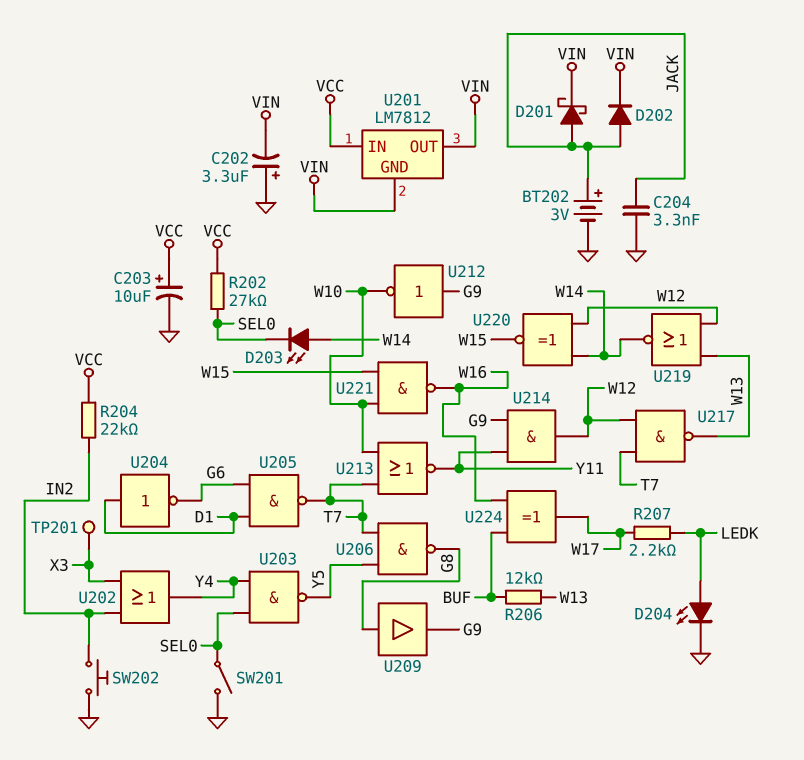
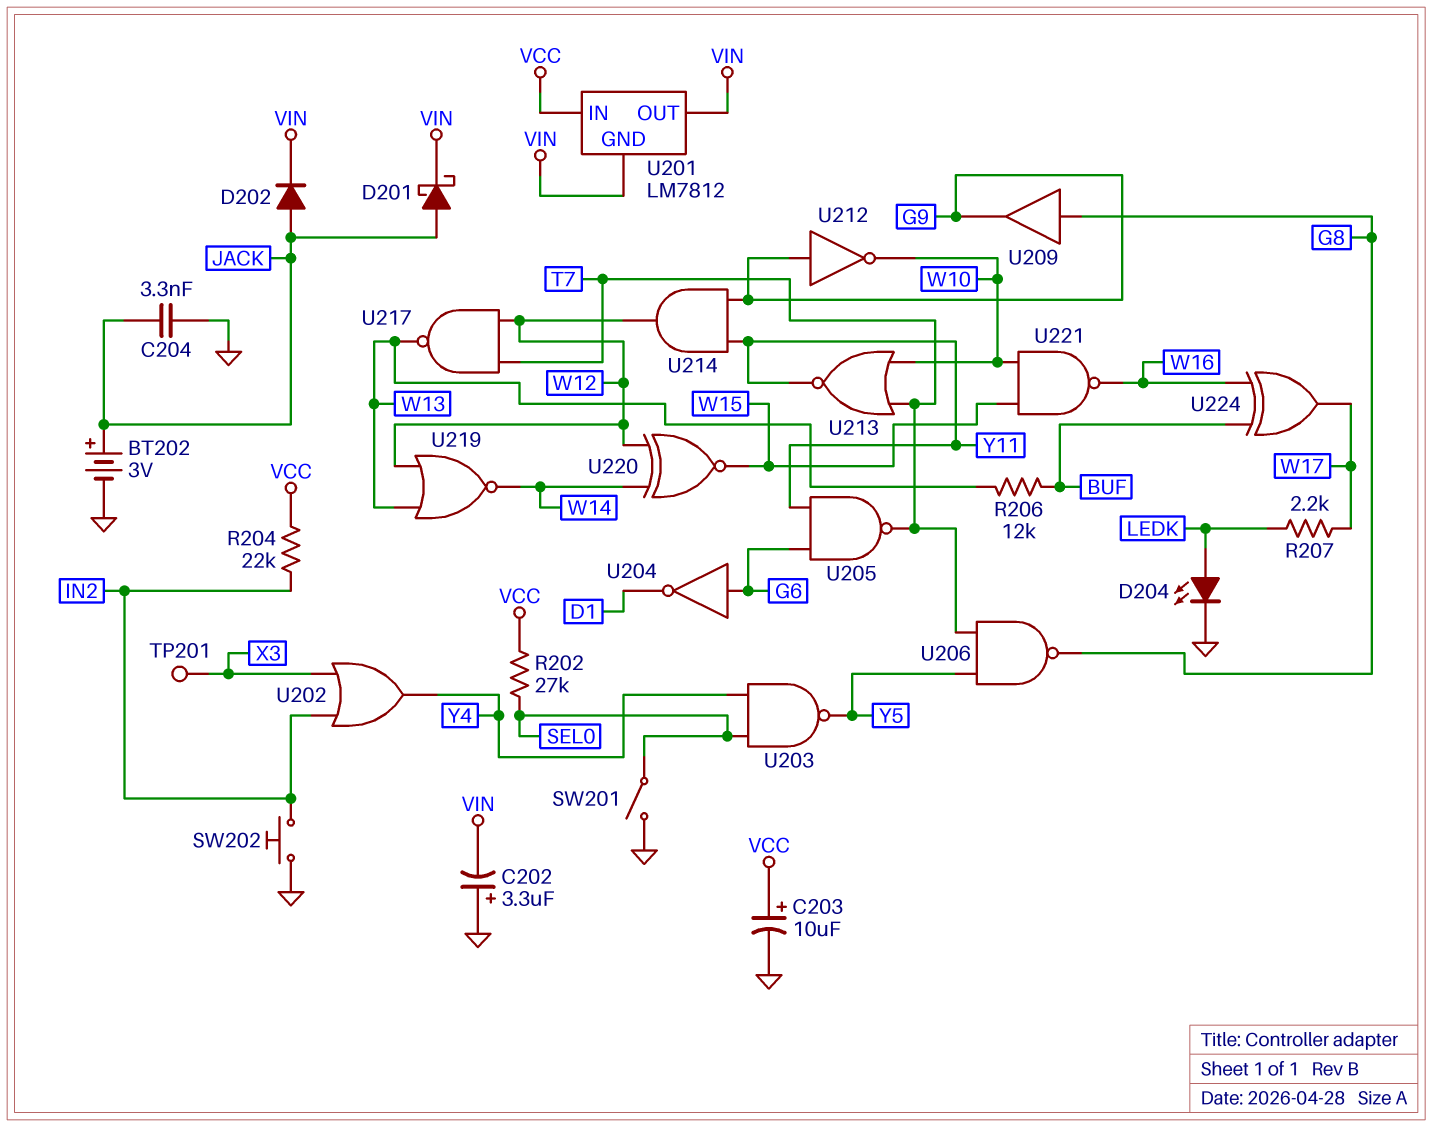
D203: LED (A W14, K SEL0) -> none
U204: NOT (in D1, out G6) -> NOT (in G6, out D1)
U205: NAND (in D1, in G6, out T7) -> NAND (in G6, in Y11, out T7)

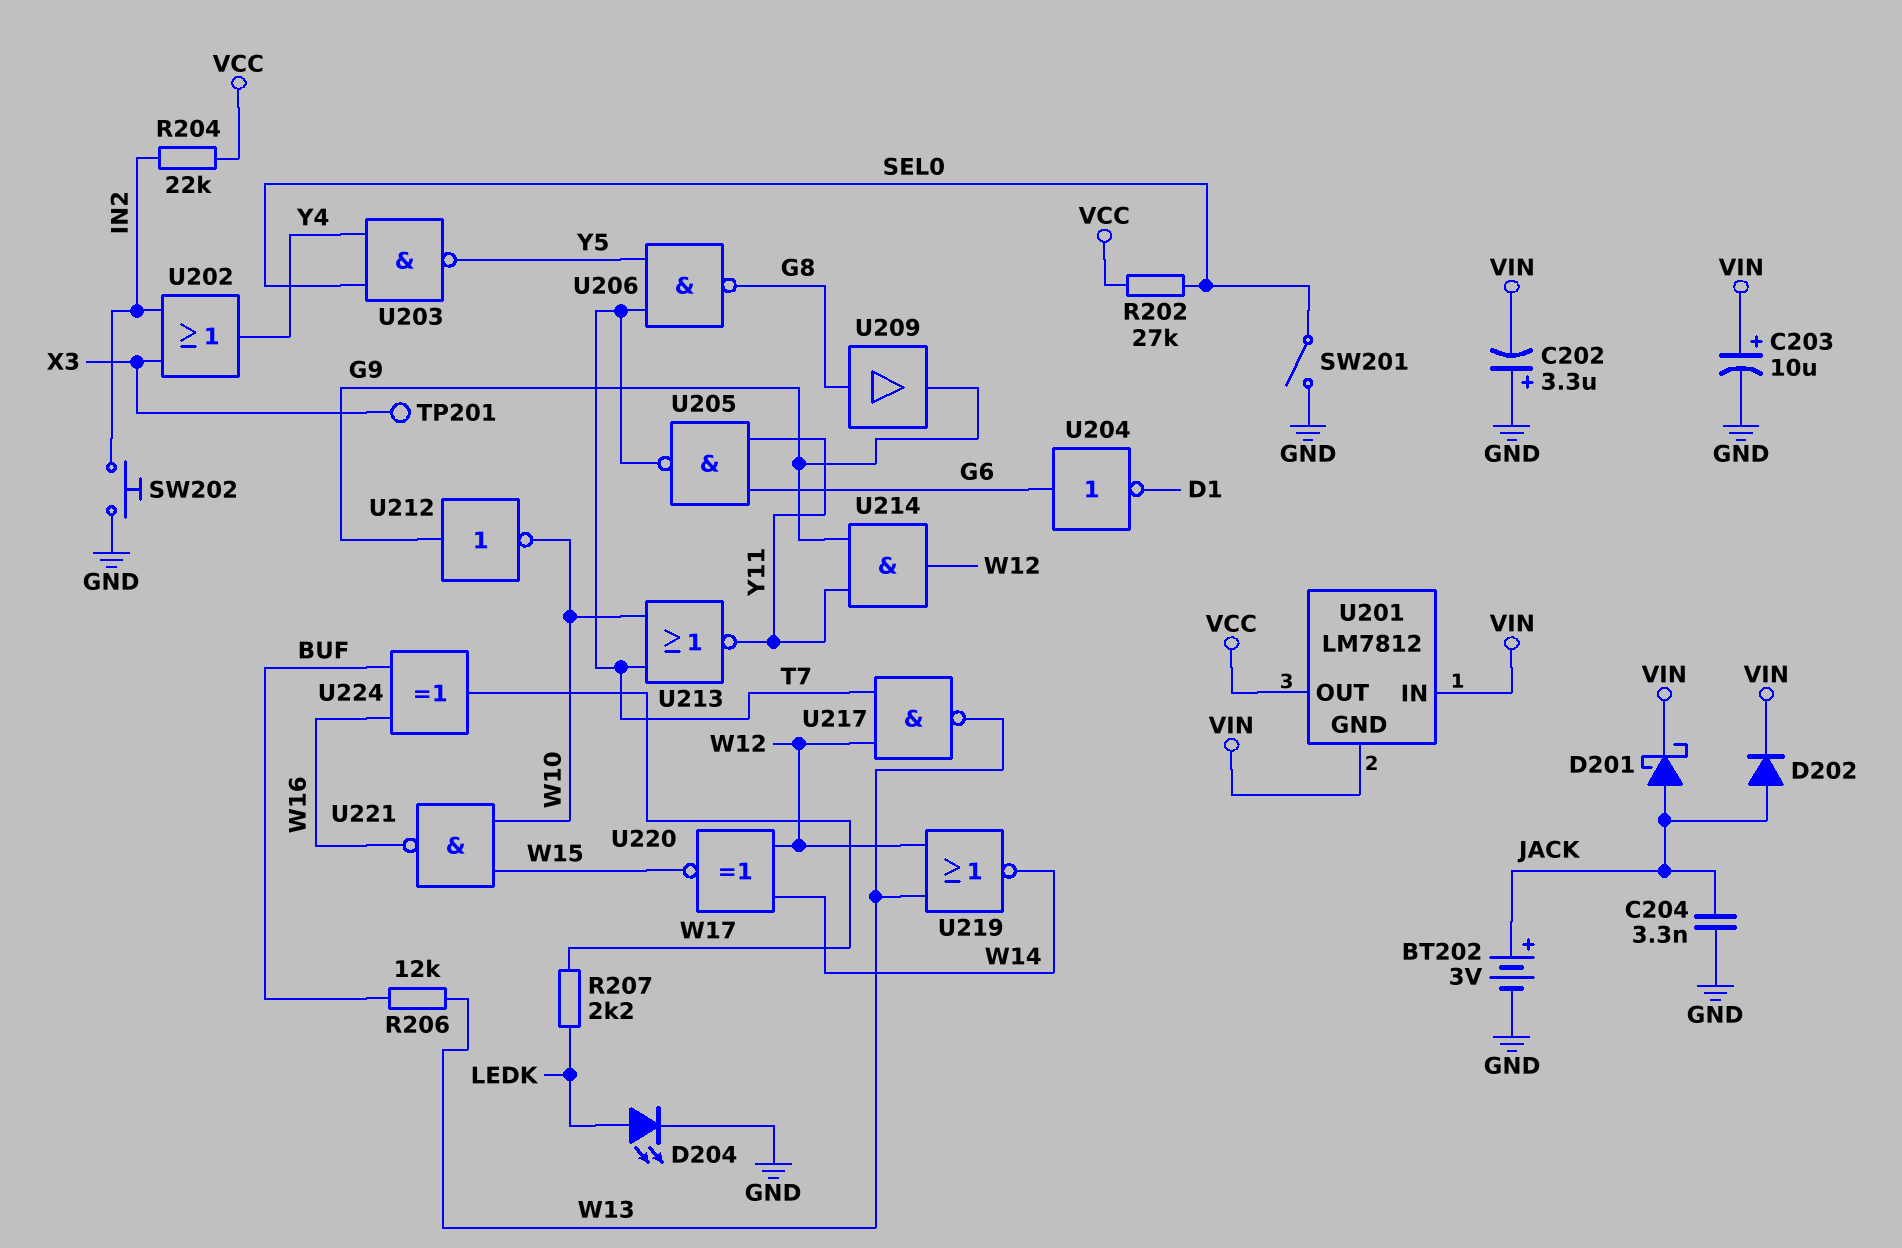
C203: 10uF (plus VCC, minus GND) -> 10uF (plus VIN, minus GND)
U201 pin IN: VCC -> VIN
U201 pin OUT: VIN -> VCC

